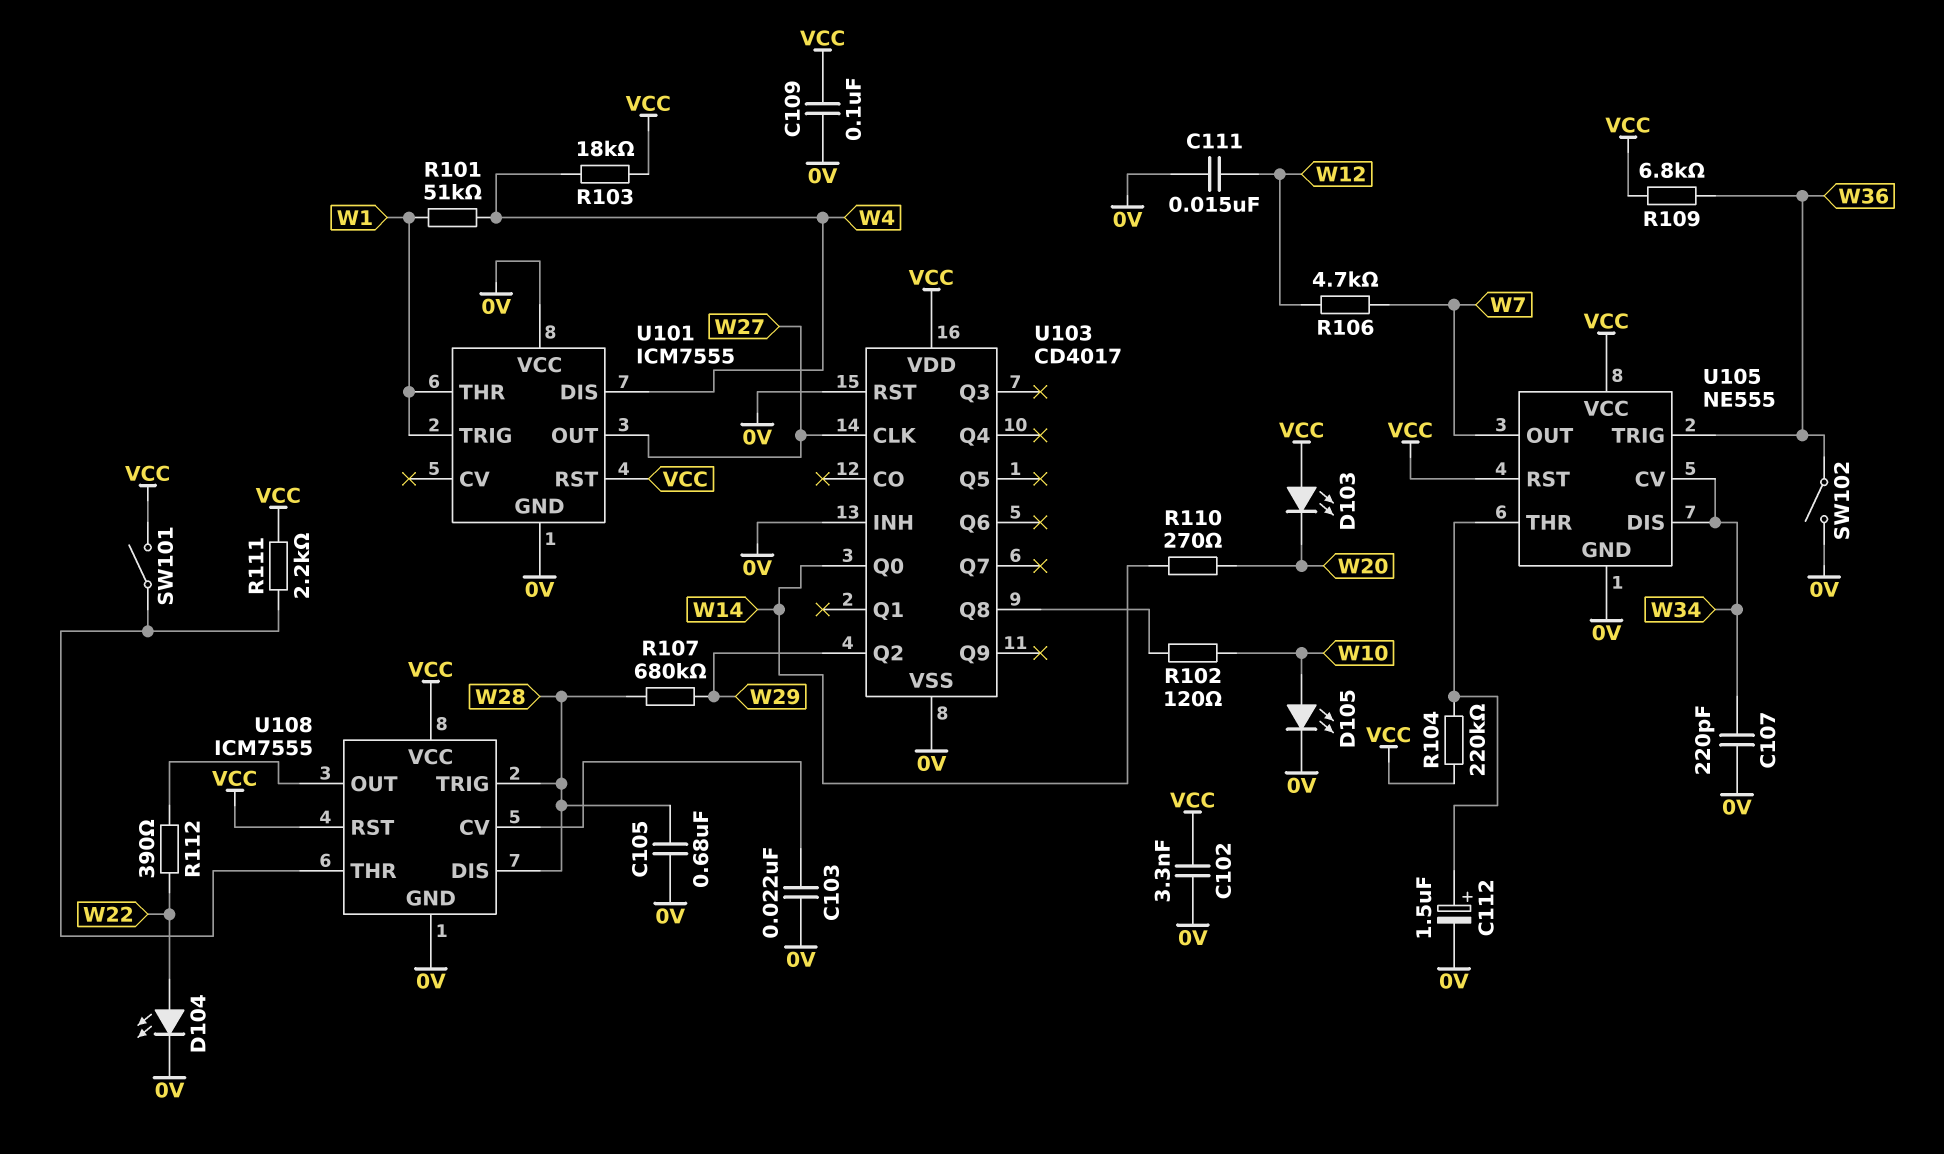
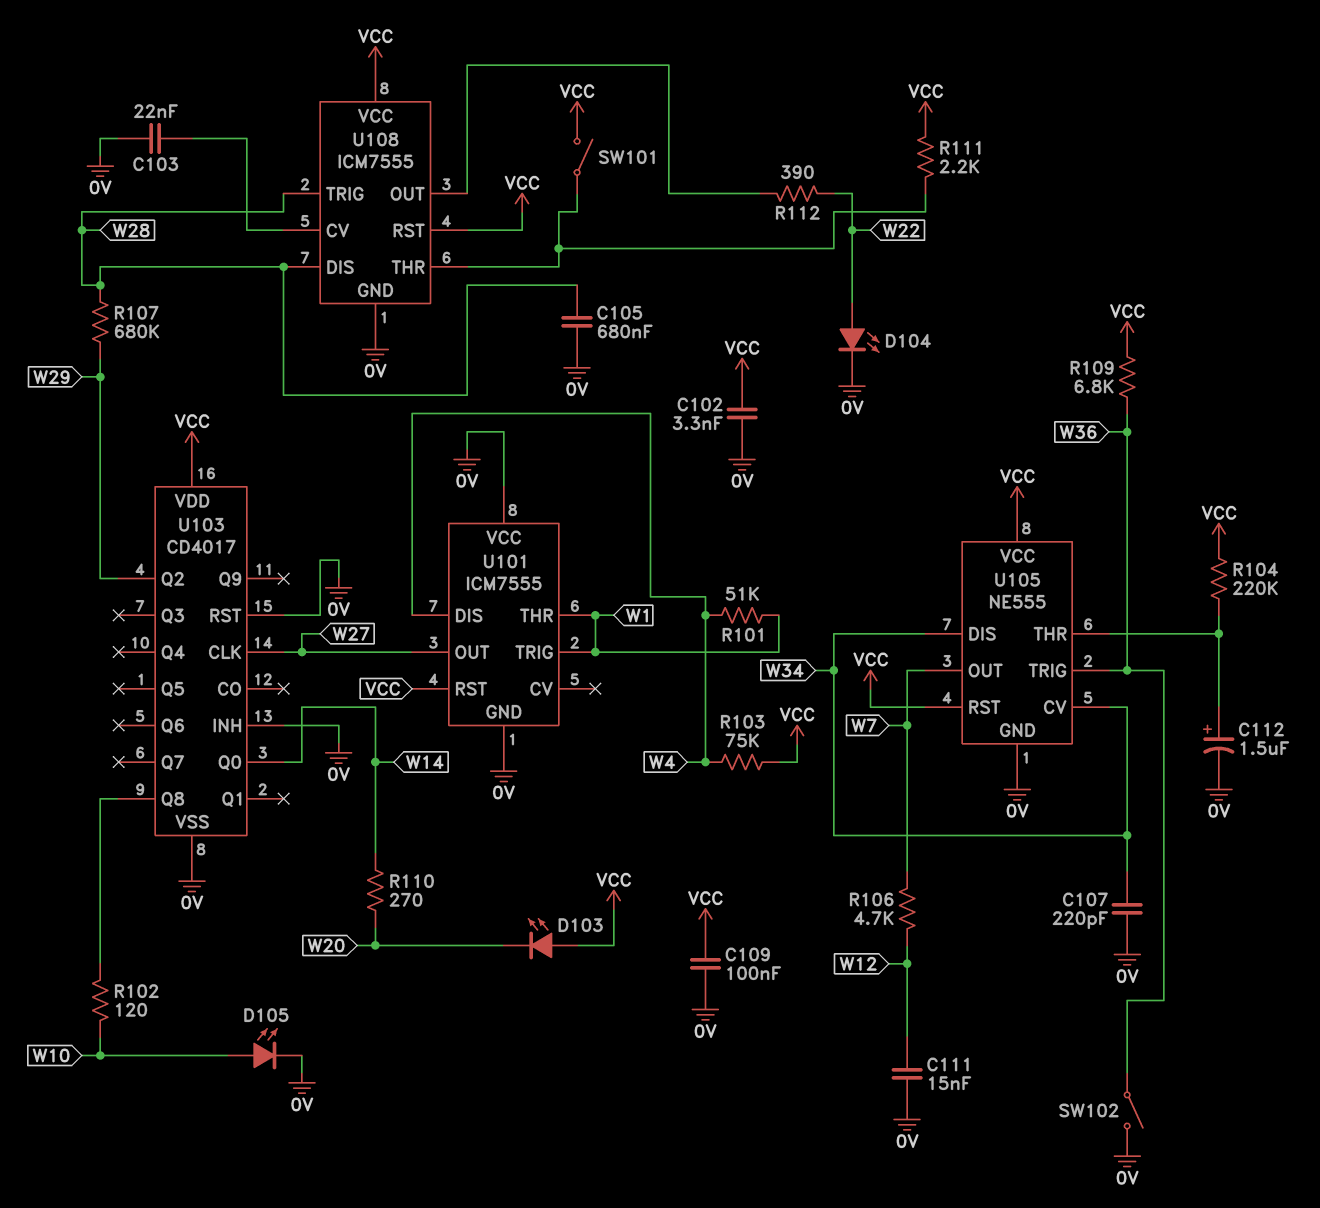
R103: 18k (VCC, W4) -> 75k (VCC, W4)

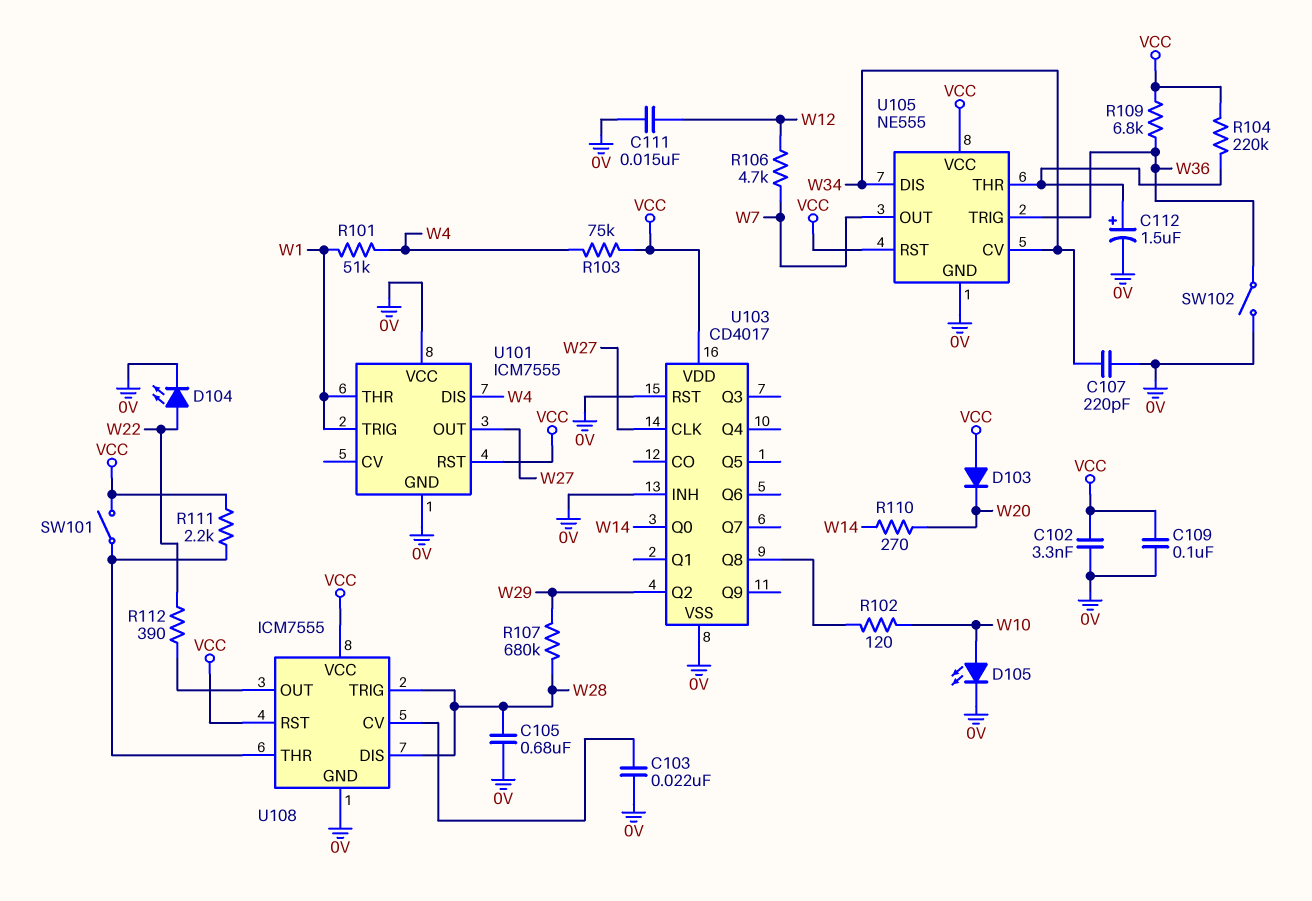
D103: LED (A VCC, K W20) -> diode (A VCC, K W20)

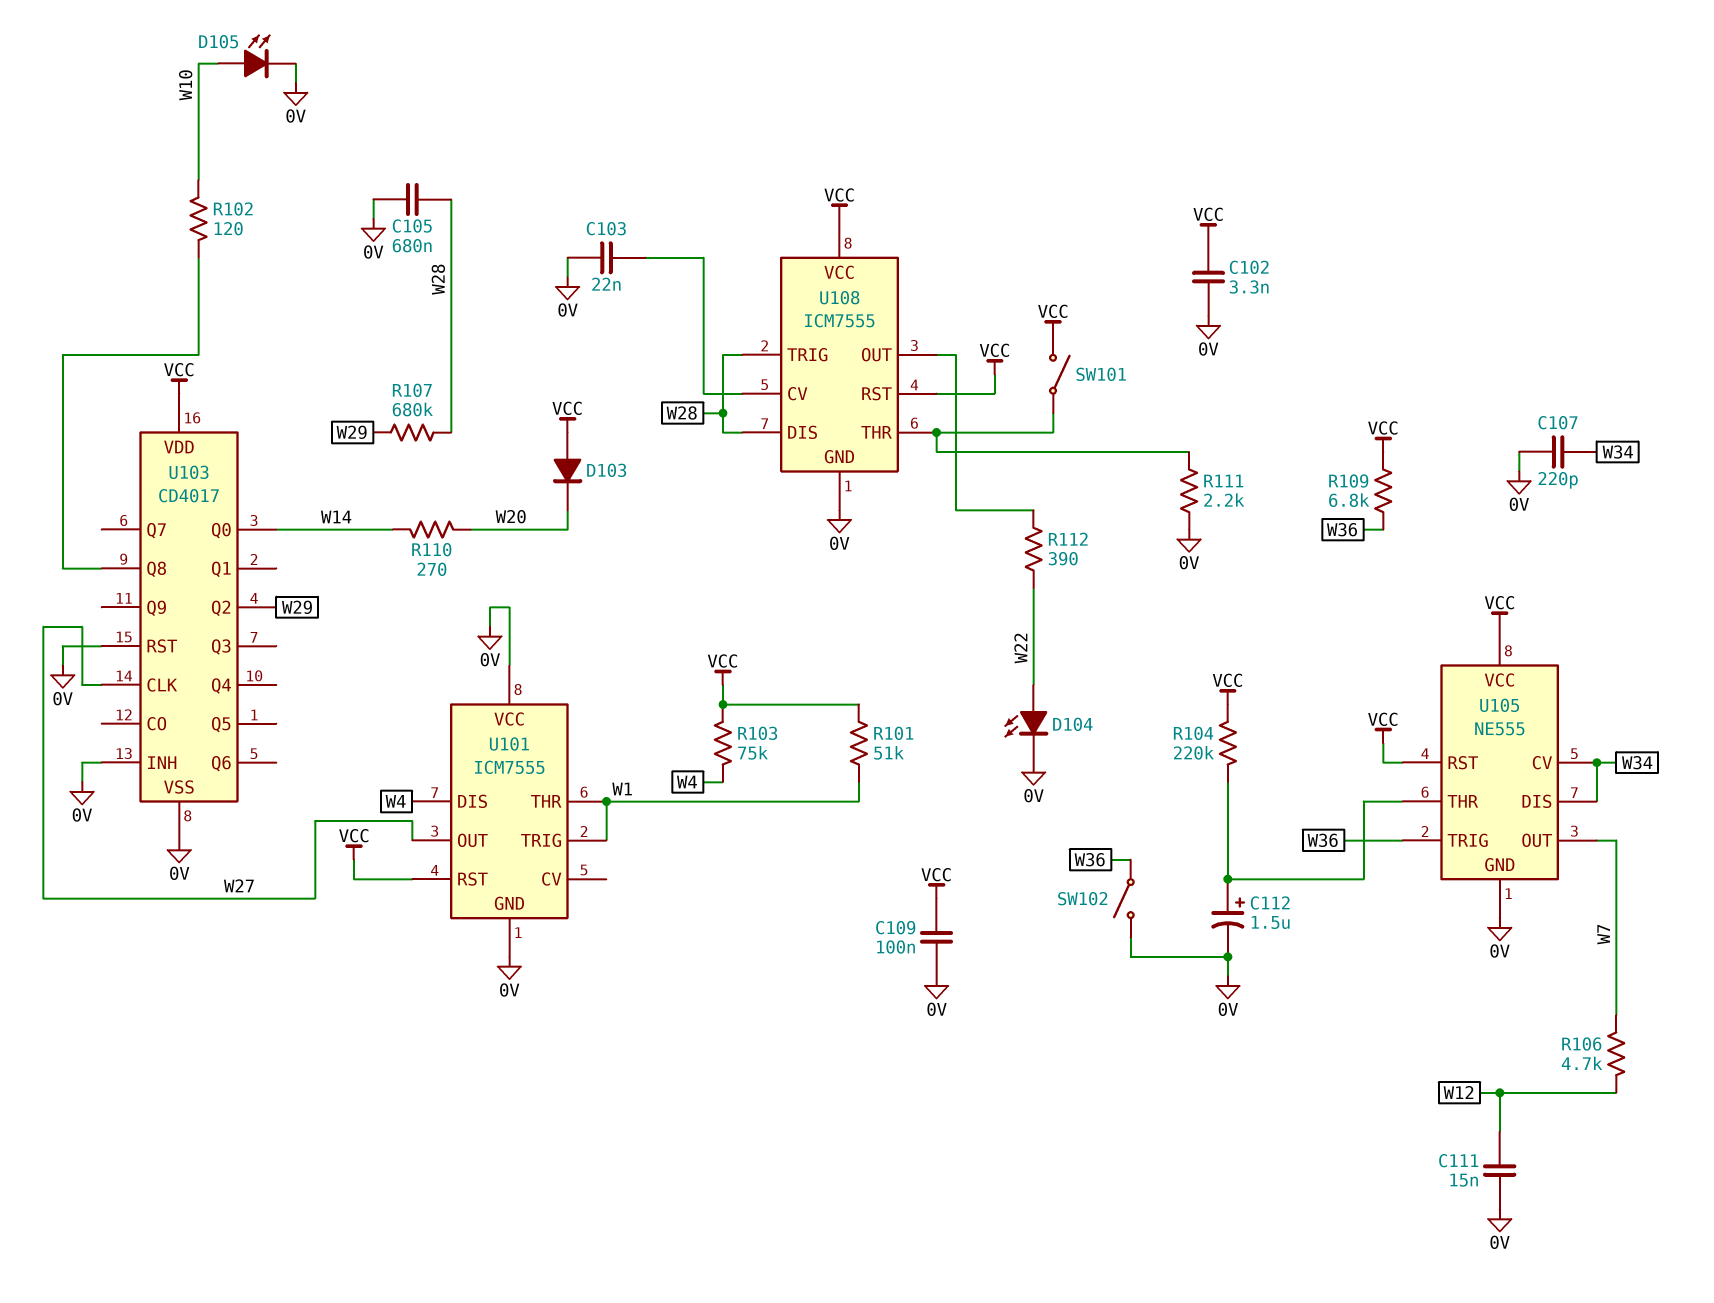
R101: 51k (W1, W4) -> 51k (VCC, W1)
R111: 2.2k (U108/THR, VCC) -> 2.2k (0V, U108/THR)

